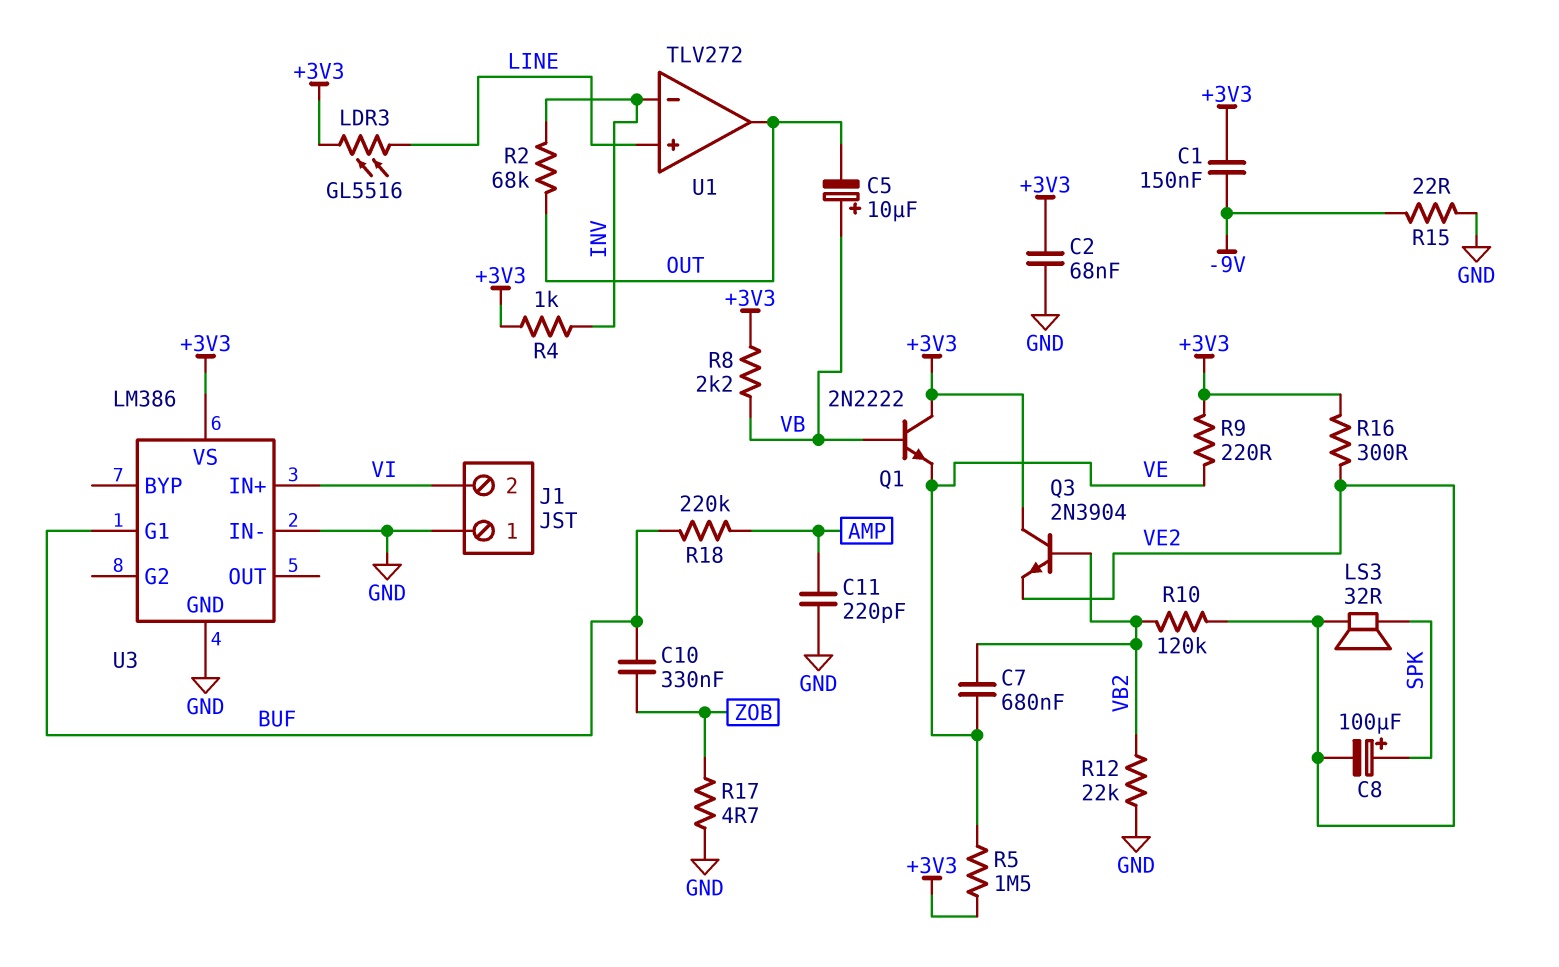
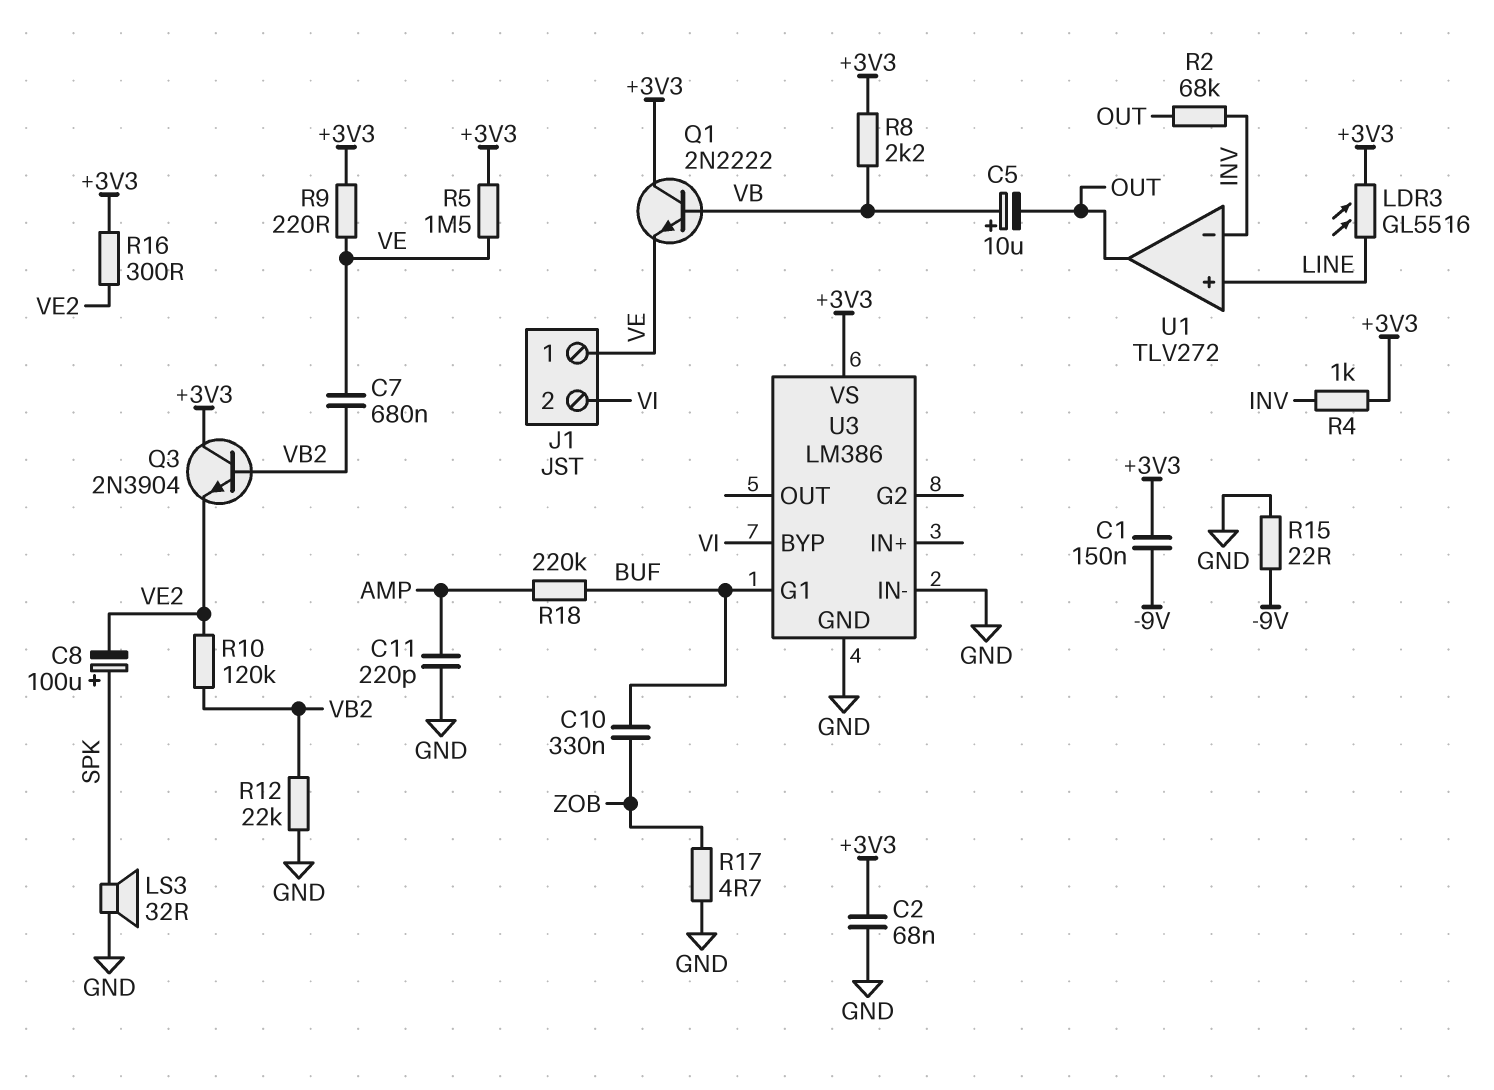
J1 pin 1: GND -> VE
LS3: speaker 32R (SPK, VE2) -> speaker 32R (GND, SPK)
U3 pin BYP: none -> VI
U3 pin IN+: VI -> none

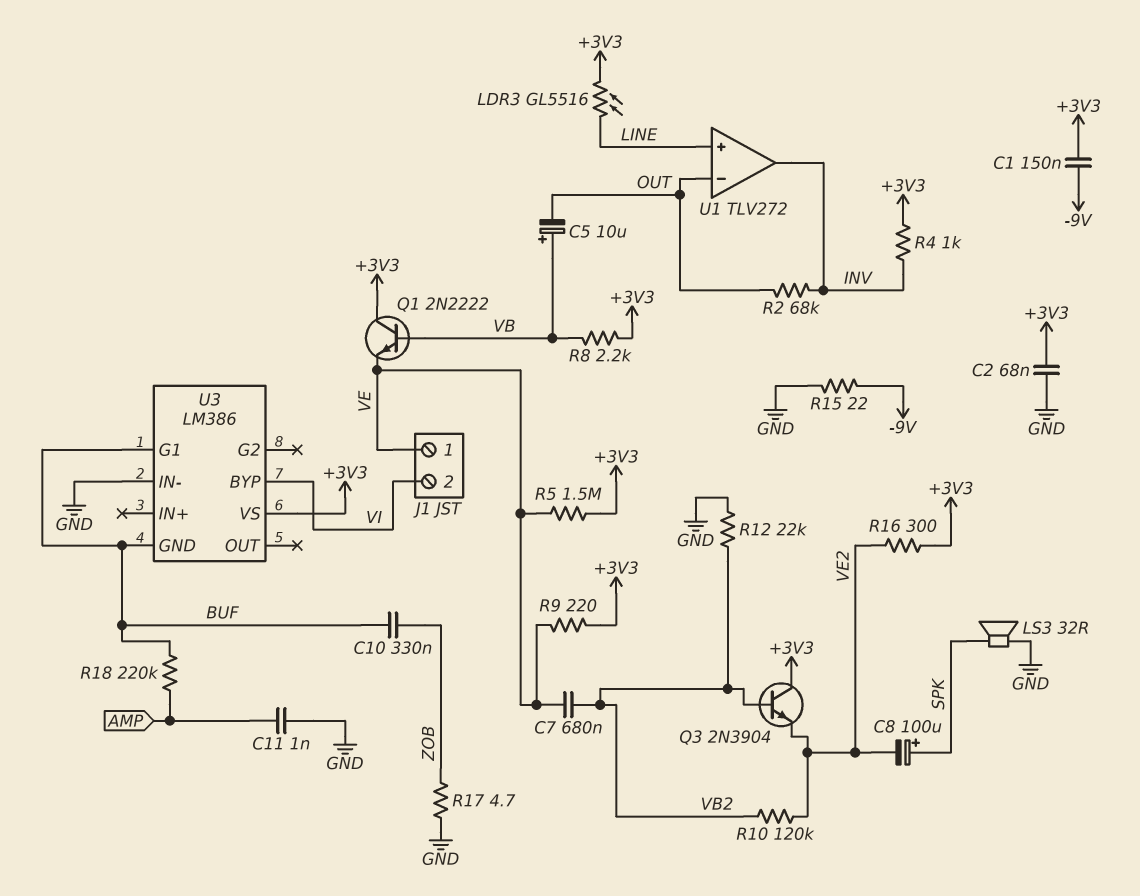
C11: 220pF (AMP, GND) -> 1nF (AMP, GND)
U1 pin in-: INV -> OUT
U1 pin out: OUT -> INV
U3 pin GND: GND -> BUF

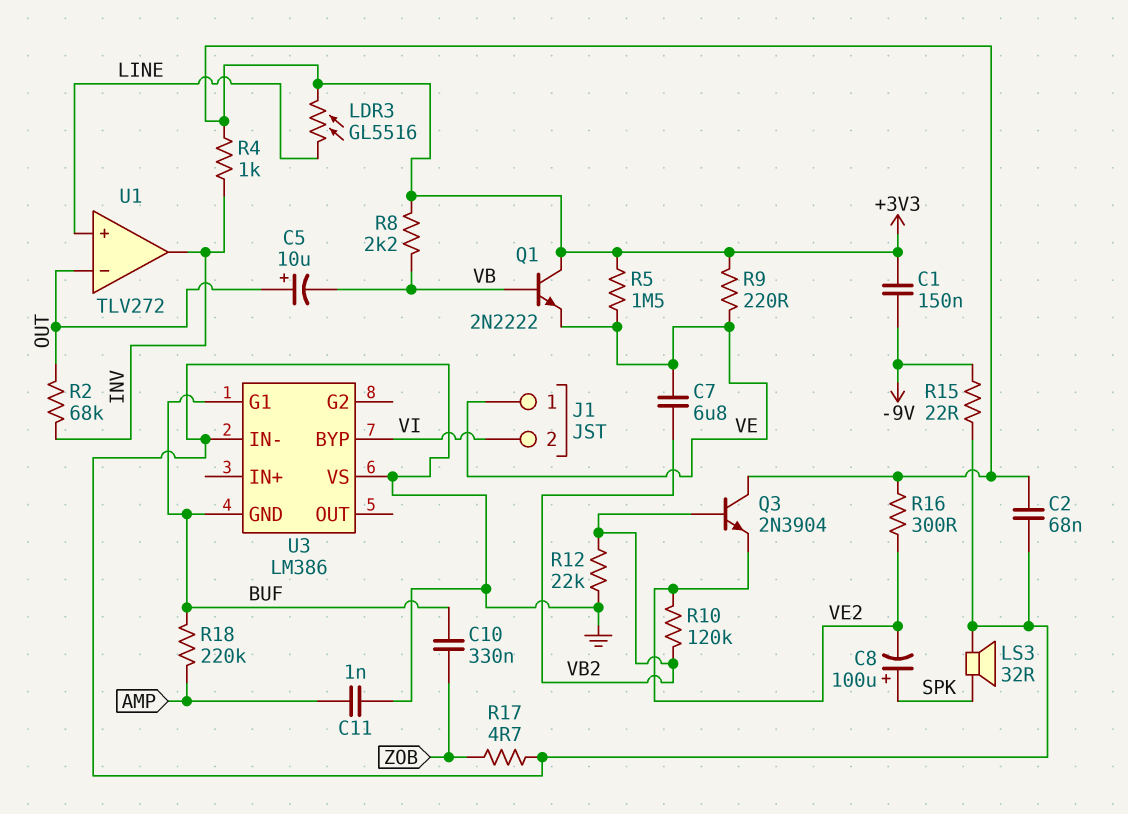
C5: 10uF (plus VB, minus OUT) -> 10uF (plus OUT, minus VB)
C7: 680nF (VB2, VE) -> 6.8uF (VB2, VE)
U3 pin VS: +3V3 -> GND

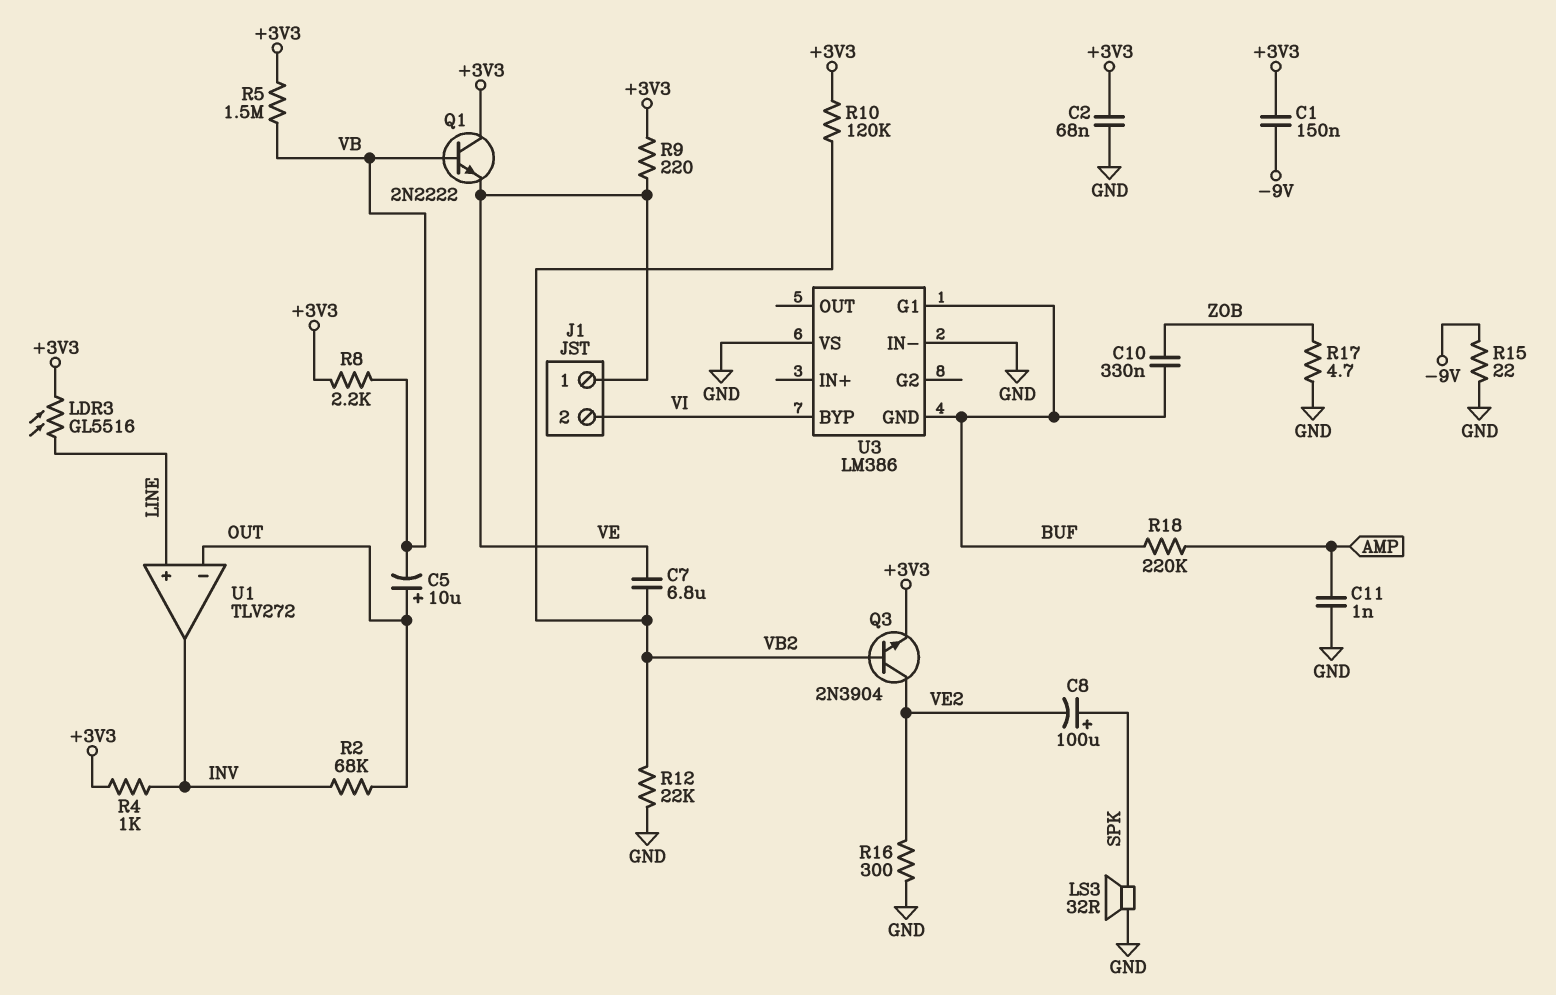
Q3: NPN 2N3904 (B VB2, C +3V3, E VE2) -> NPN 2N3904 (B VB2, C VE2, E +3V3)
R5: 1.5M (+3V3, VE) -> 1.5M (+3V3, VB)
R10: 120k (VB2, VE2) -> 120k (+3V3, VB2)
R16: 300 (+3V3, VE2) -> 300 (GND, VE2)

